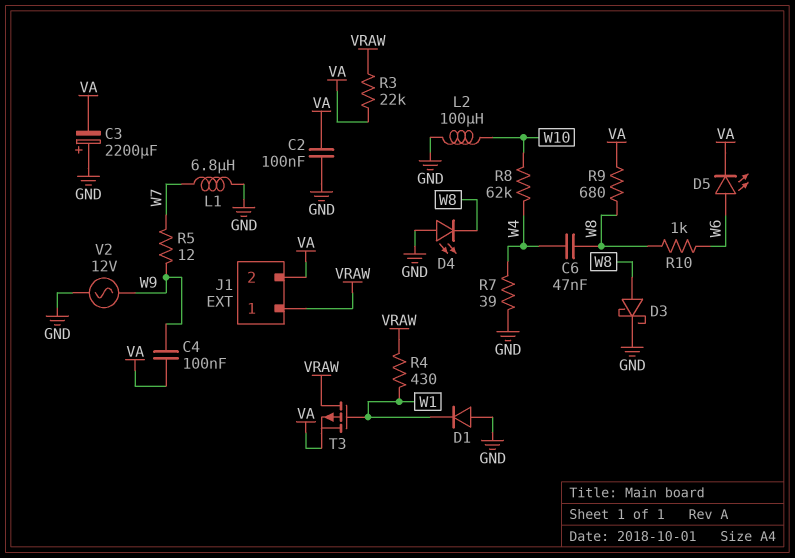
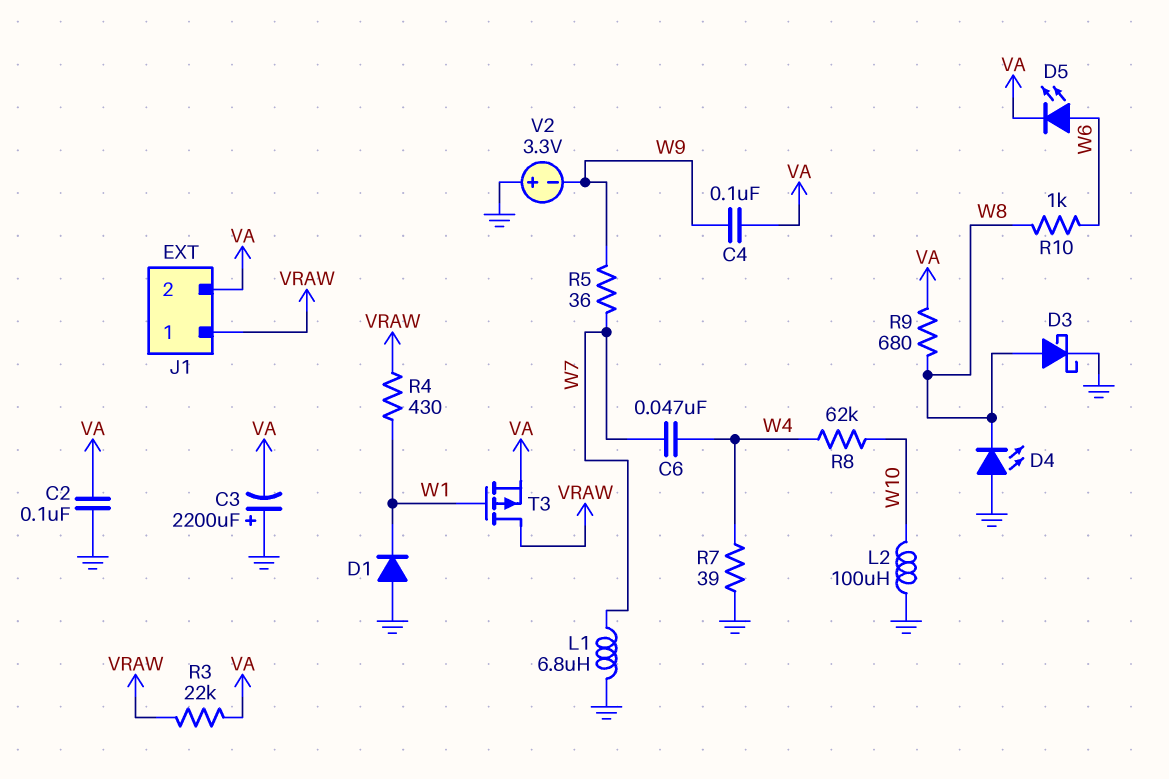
C6: 47nF (W4, W8) -> 47nF (W4, W7)
R5: 12 (W7, W9) -> 36 (W7, W9)
V2: AC 12V (GND, W9) -> 3.3V (plus GND, minus W9)

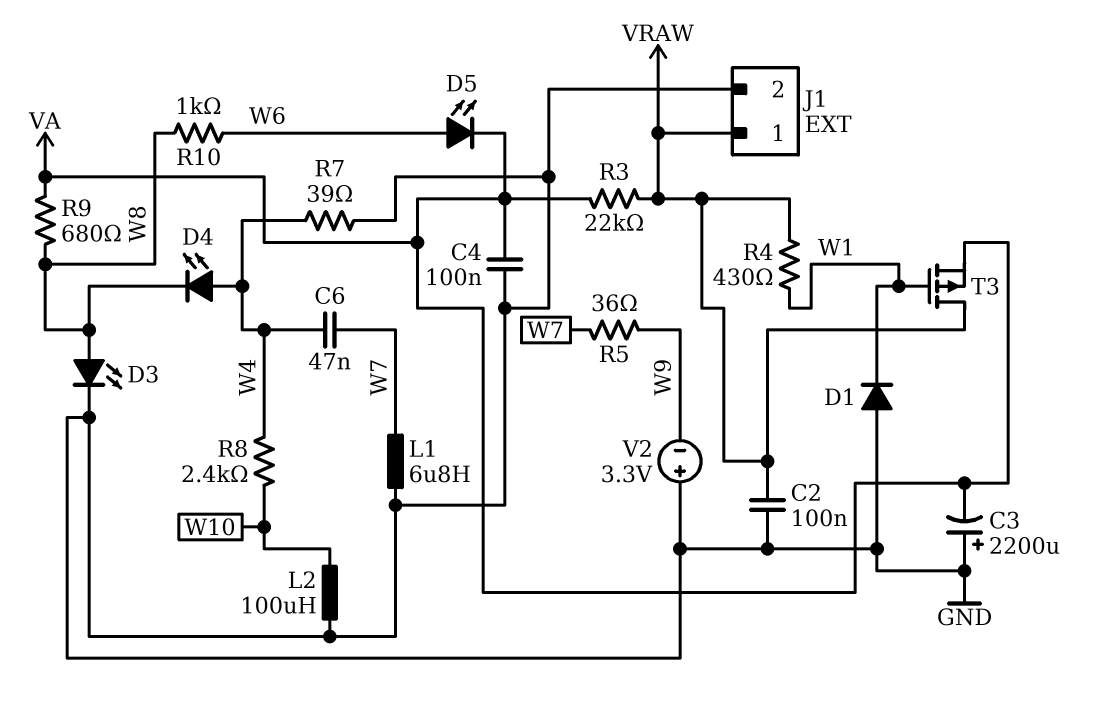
C2: 100nF (GND, VA) -> 100nF (GND, VRAW)
C4: 100nF (VA, W9) -> 100nF (GND, VA)
D3: schottky (A W8, K GND) -> LED (A W8, K GND)
D4: LED (A GND, K W8) -> LED (A W4, K W8)
J1 pin 2: VA -> GND
R8: 62k (W4, W10) -> 2.4k (W4, W10)

